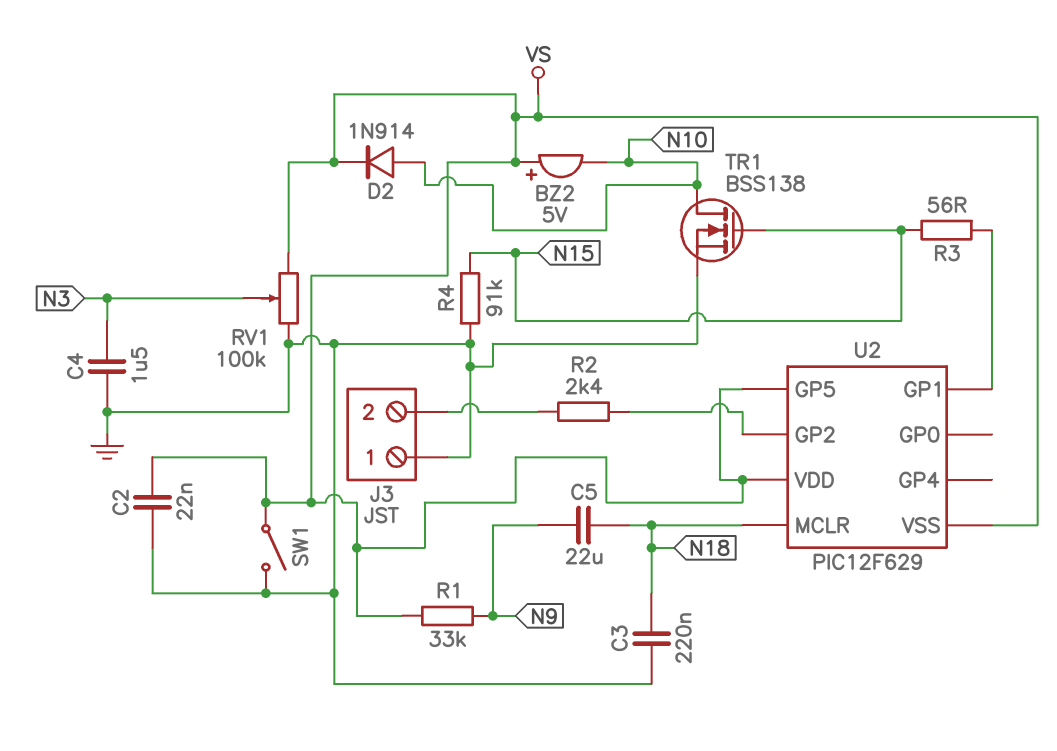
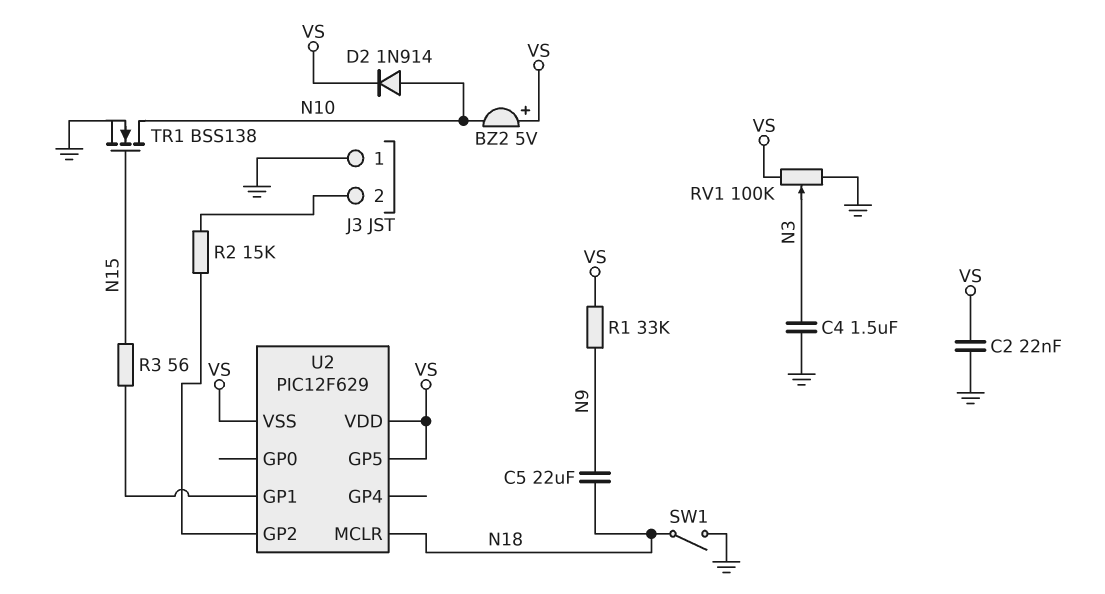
C3: 220nF (GND, N18) -> none
R2: 2.4k (J3/2, U2/GP2) -> 15k (J3/2, U2/GP2)
R4: 91k (GND, N15) -> none
SW1: switch (GND, VS) -> switch (GND, N18)

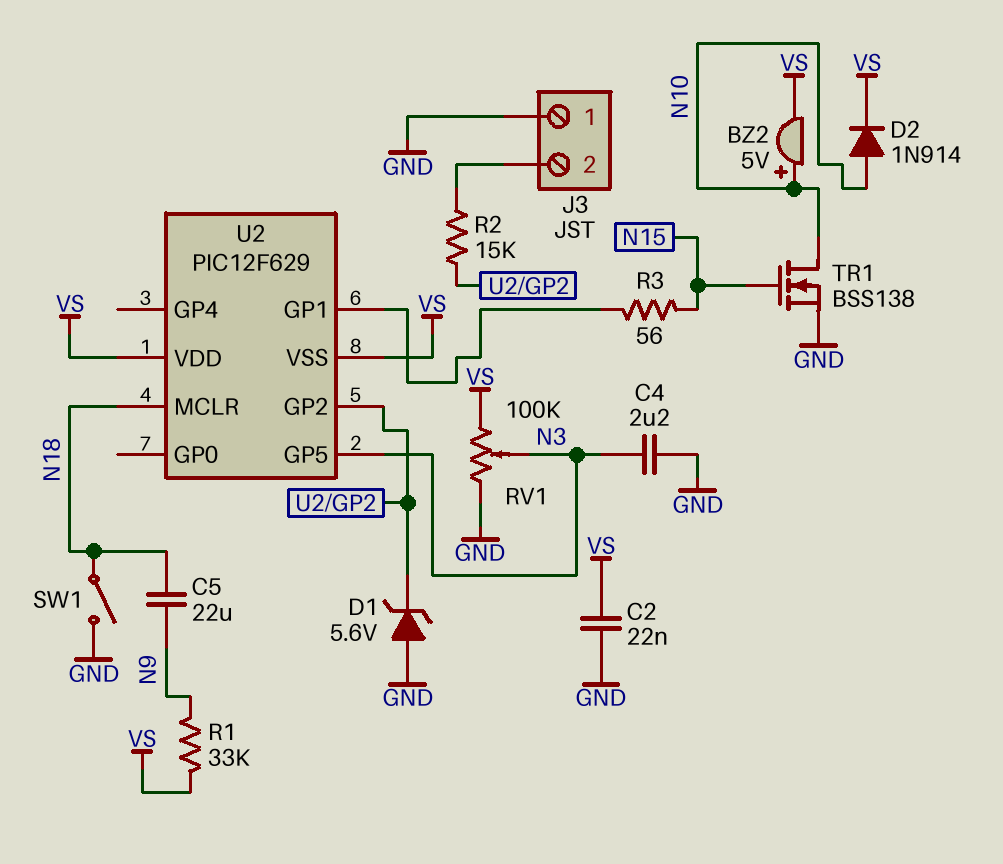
BZ2: buzzer 5V (plus VS, minus N10) -> buzzer 5V (plus N10, minus VS)
C4: 1.5uF (GND, N3) -> 2.2uF (GND, N3)
D1: none -> zener 5.6V (A GND, K U2/GP2)
U2 pin GP5: VS -> N3

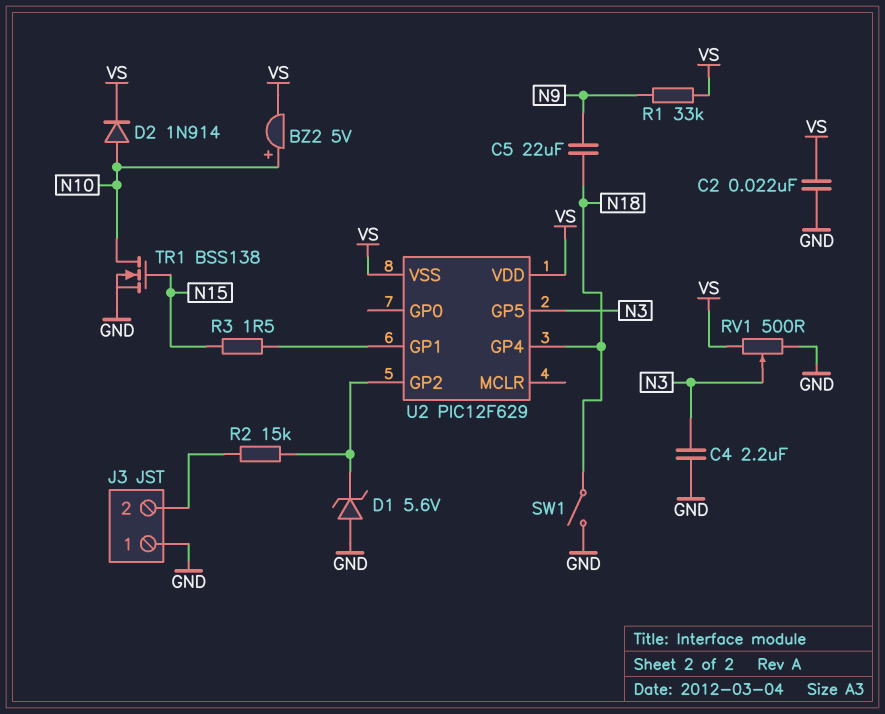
R3: 56 (N15, U2/GP1) -> 1.5 (N15, U2/GP1)
RV1: 100k (GND, VS, wiper N3) -> 500 (GND, VS, wiper N3)
U2 pin GP4: none -> N18
U2 pin MCLR: N18 -> none

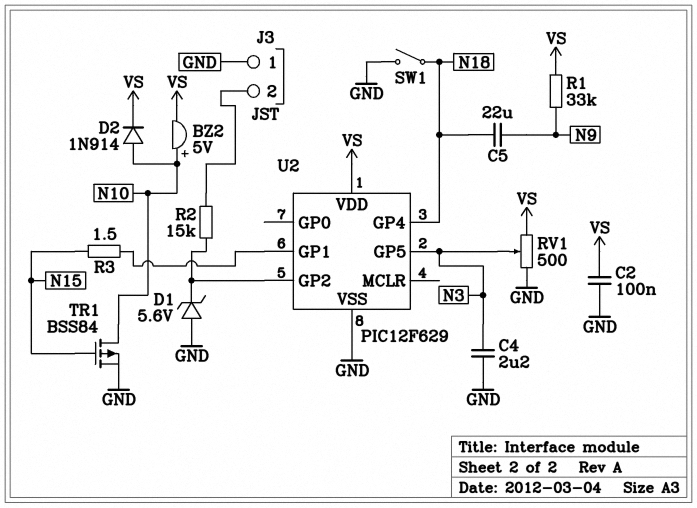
C2: 22nF (GND, VS) -> 100nF (GND, VS)
TR1: NMOS BSS138 (G N15, D N10, S GND) -> PMOS BSS84 (G N15, D N10, S GND)
U2 pin VSS: VS -> GND

